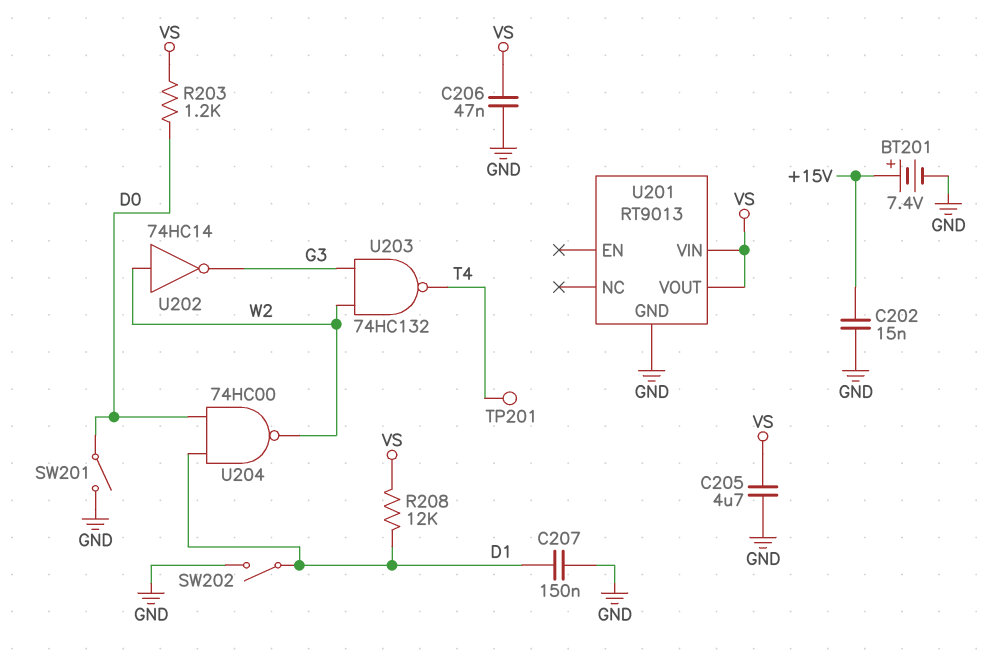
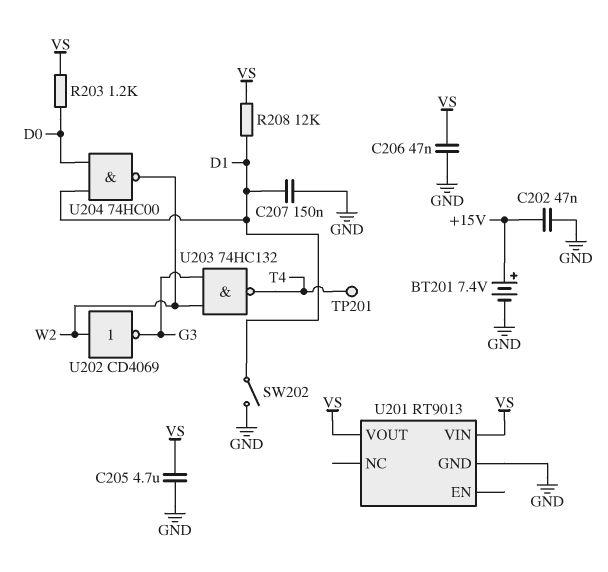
C202: 15nF (+15V, GND) -> 47nF (+15V, GND)
SW201: switch (D0, GND) -> none
U202: NOT 74HC14 (in W2, out G3) -> NOT CD4069 (in W2, out G3)

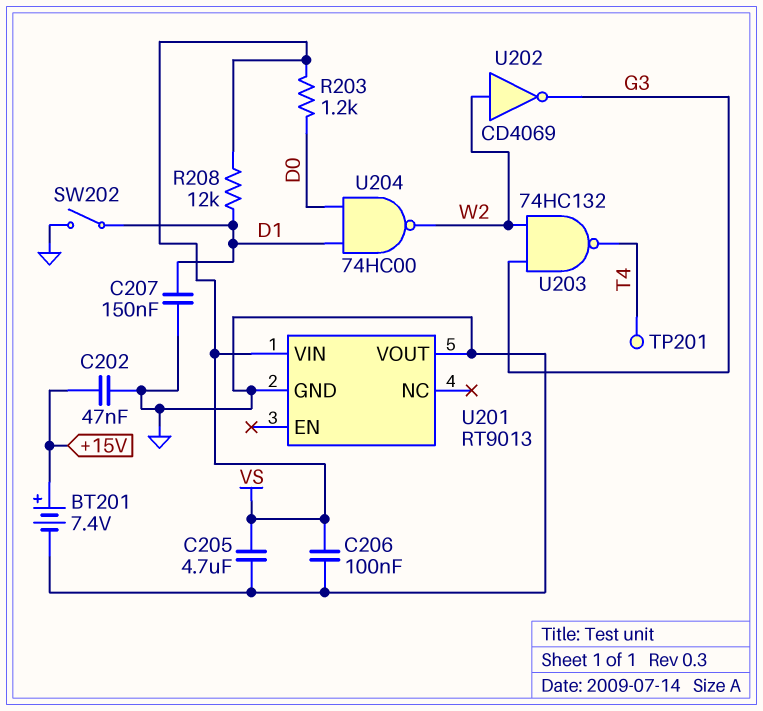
C206: 47nF (GND, VS) -> 100nF (GND, VS)
U201 pin VOUT: VS -> GND

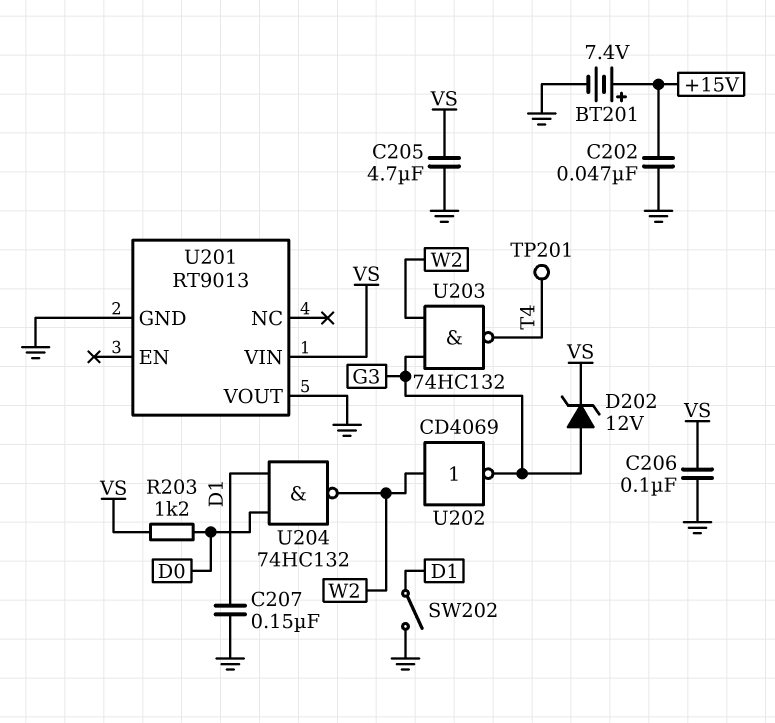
D202: none -> zener 12V (A G3, K VS)
R208: 12k (D1, VS) -> none
U204: NAND 74HC00 (in D0, in D1, out W2) -> NAND 74HC132 (in D0, in D1, out W2)

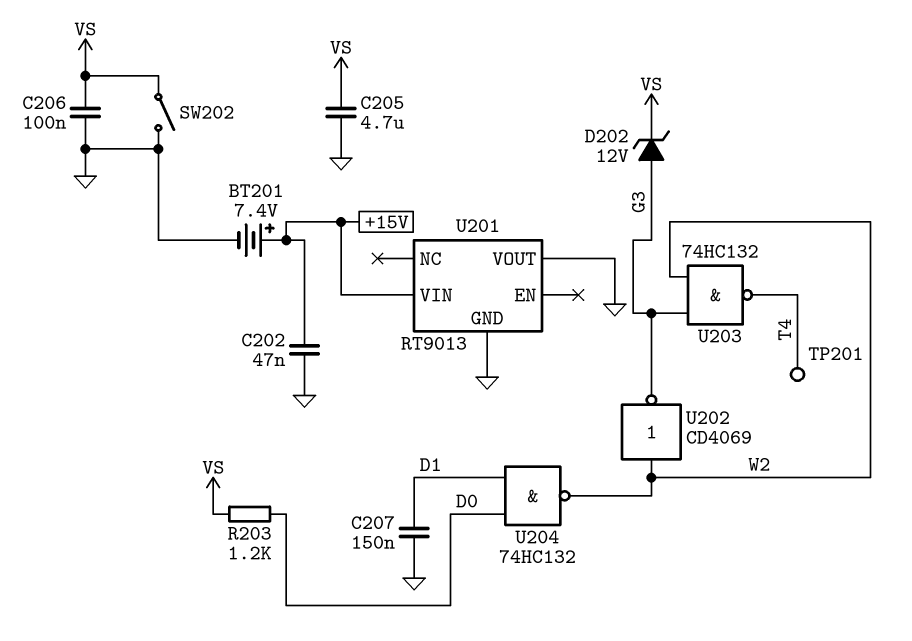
SW202: switch (D1, GND) -> switch (GND, VS)
U201 pin VIN: VS -> +15V

